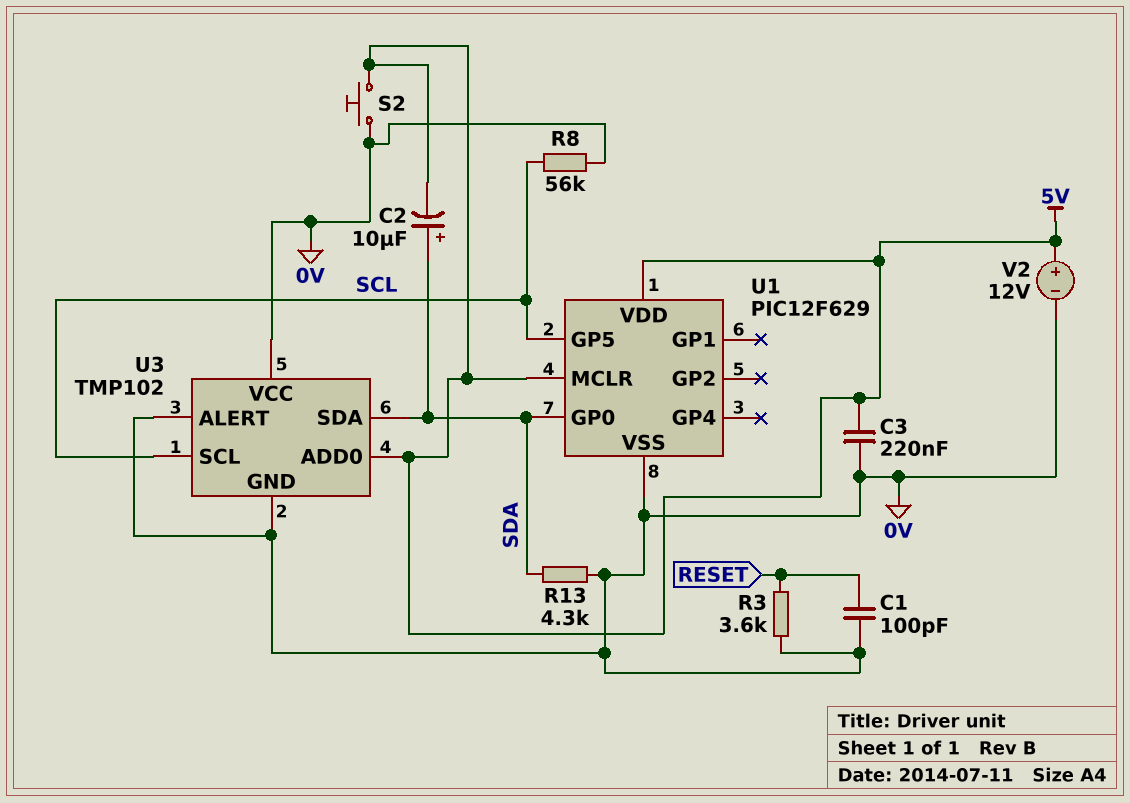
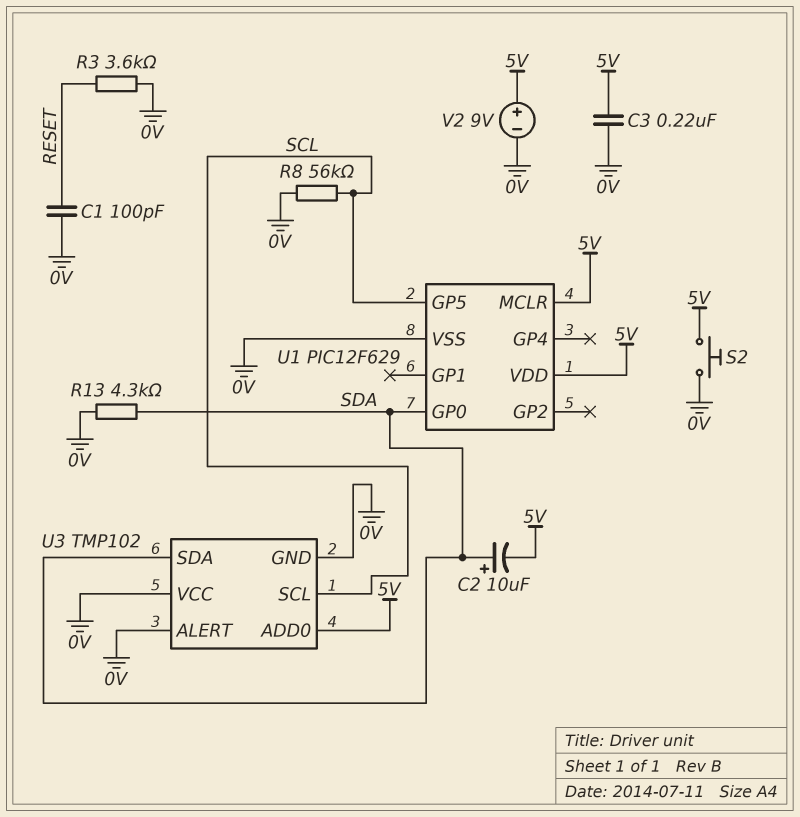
V2: 12V (plus 5V, minus 0V) -> 9V (plus 5V, minus 0V)

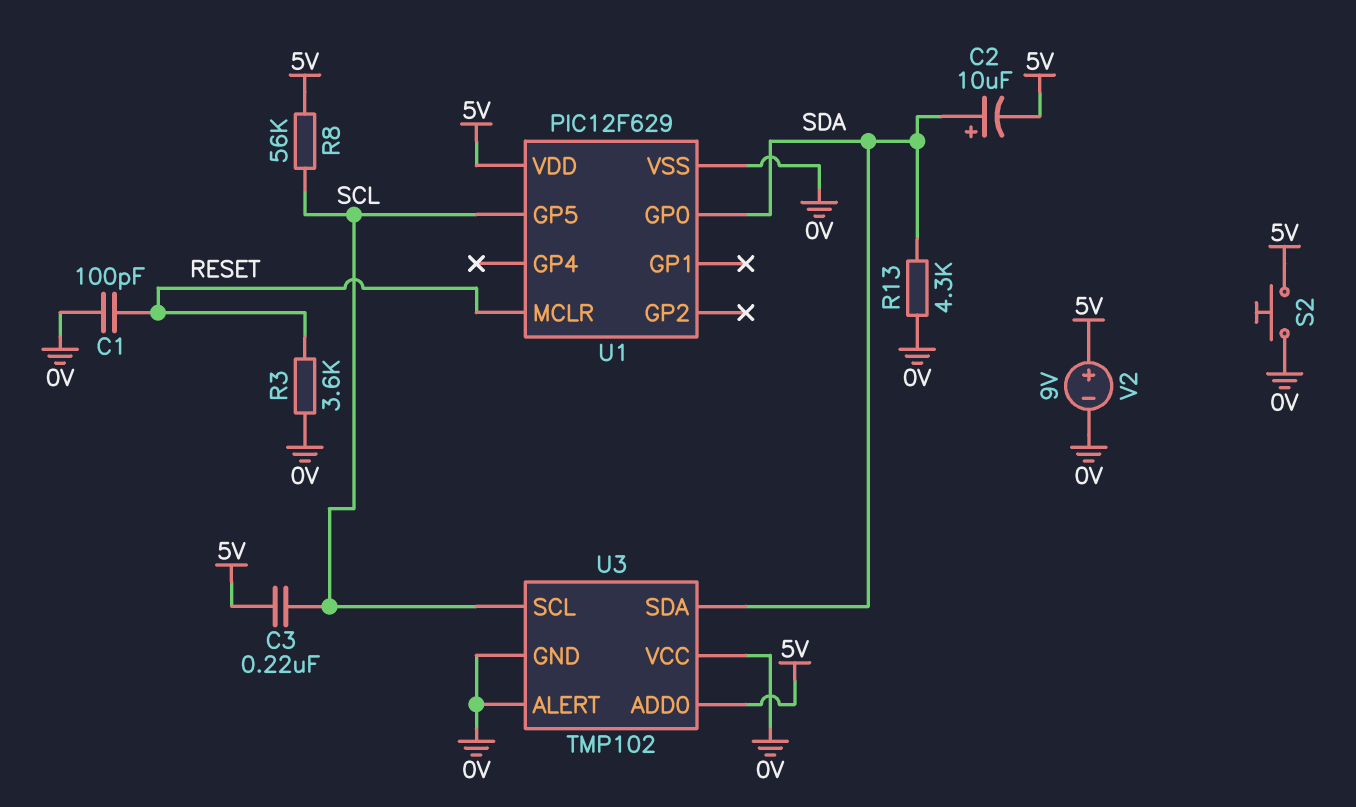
C3: 220nF (0V, 5V) -> 220nF (5V, SCL)
R8: 56k (0V, SCL) -> 56k (5V, SCL)
U1 pin MCLR: 5V -> RESET

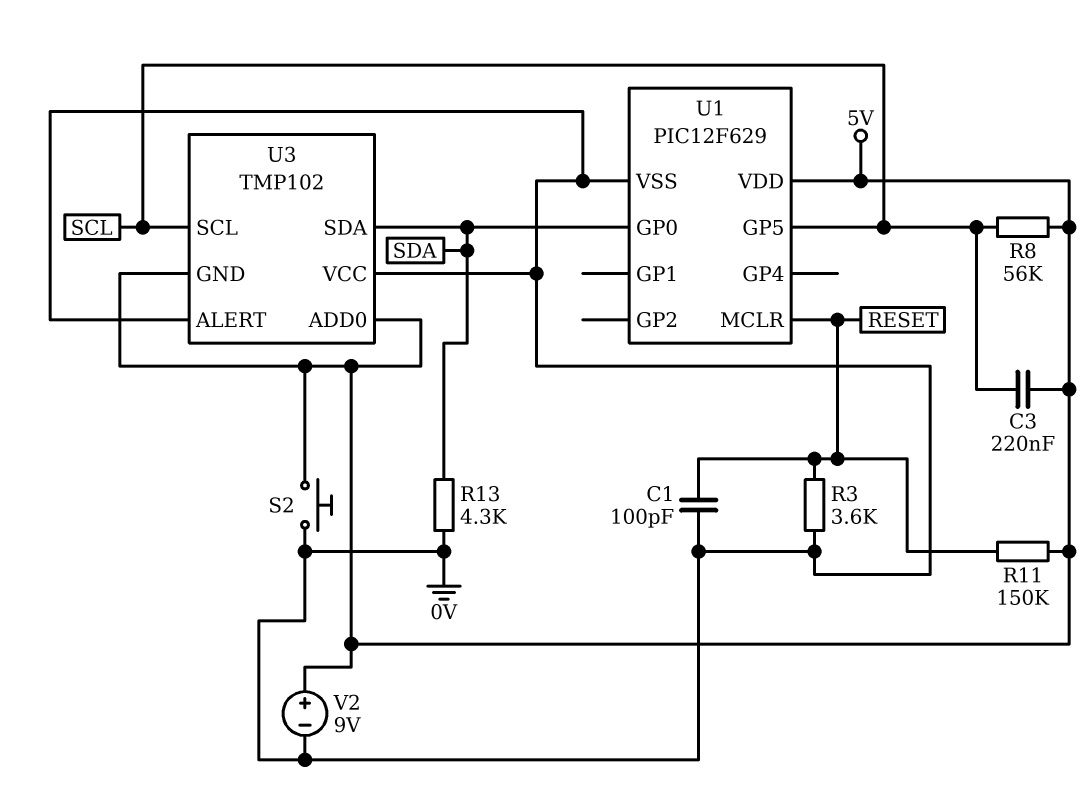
C2: 10uF (plus SDA, minus 5V) -> none
R11: none -> 150k (5V, RESET)
U3 pin GND: 0V -> 5V

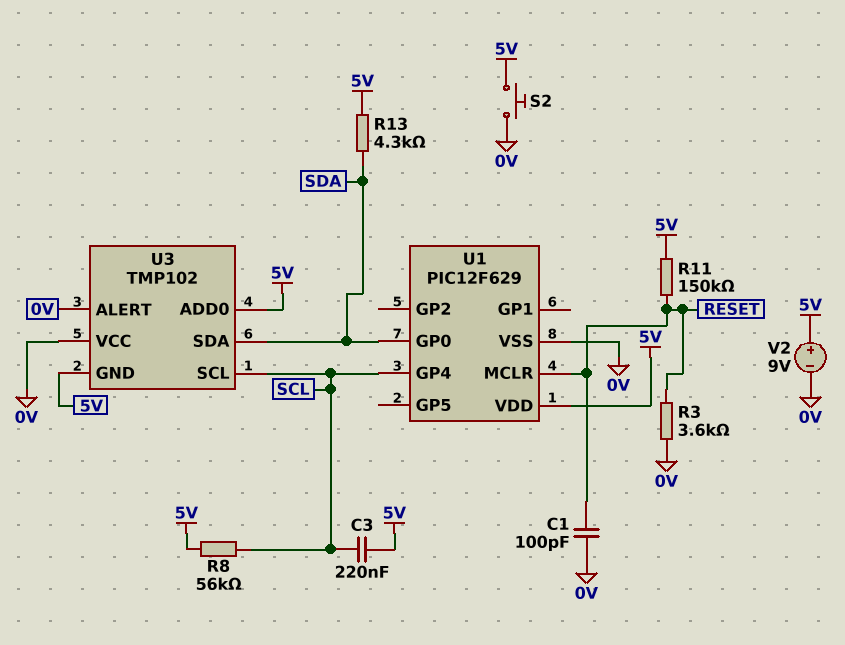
R13: 4.3k (0V, SDA) -> 4.3k (5V, SDA)
U1 pin GP4: none -> SCL
U1 pin GP5: SCL -> none

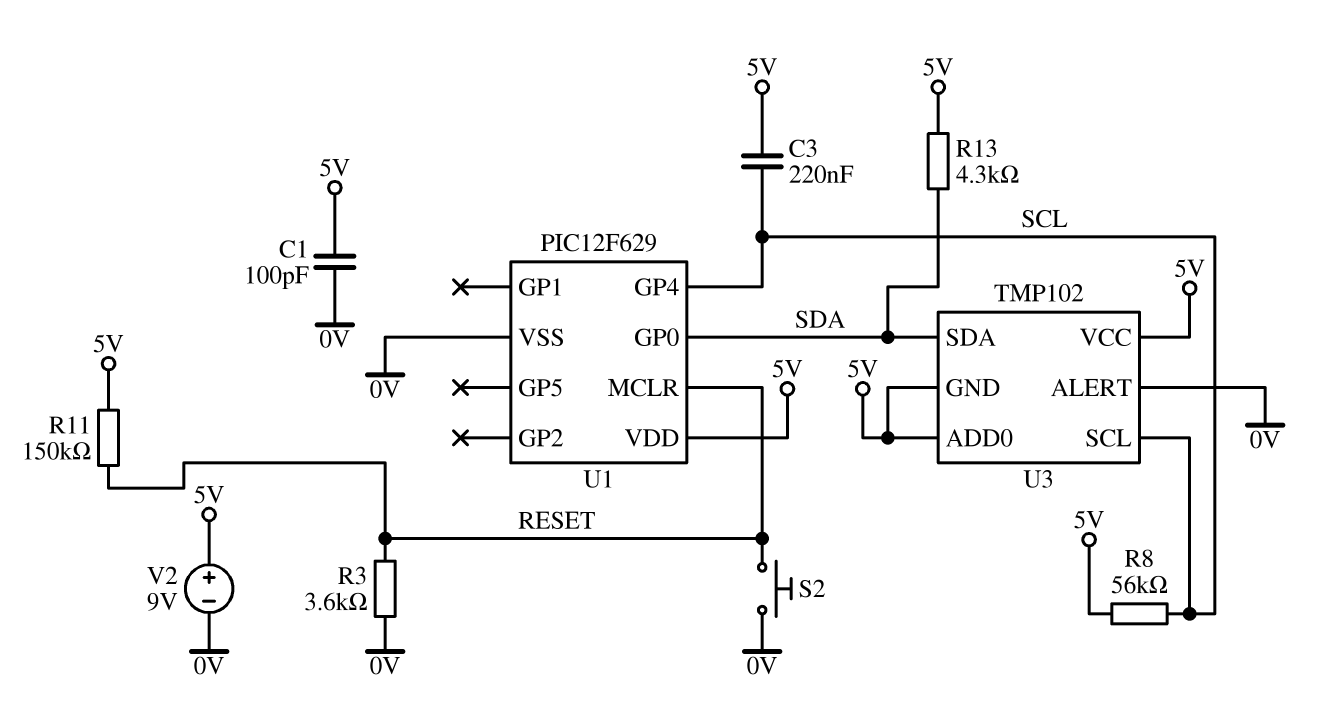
C1: 100pF (0V, RESET) -> 100pF (0V, 5V)
S2: button (0V, 5V) -> button (0V, RESET)
U3 pin VCC: 0V -> 5V

